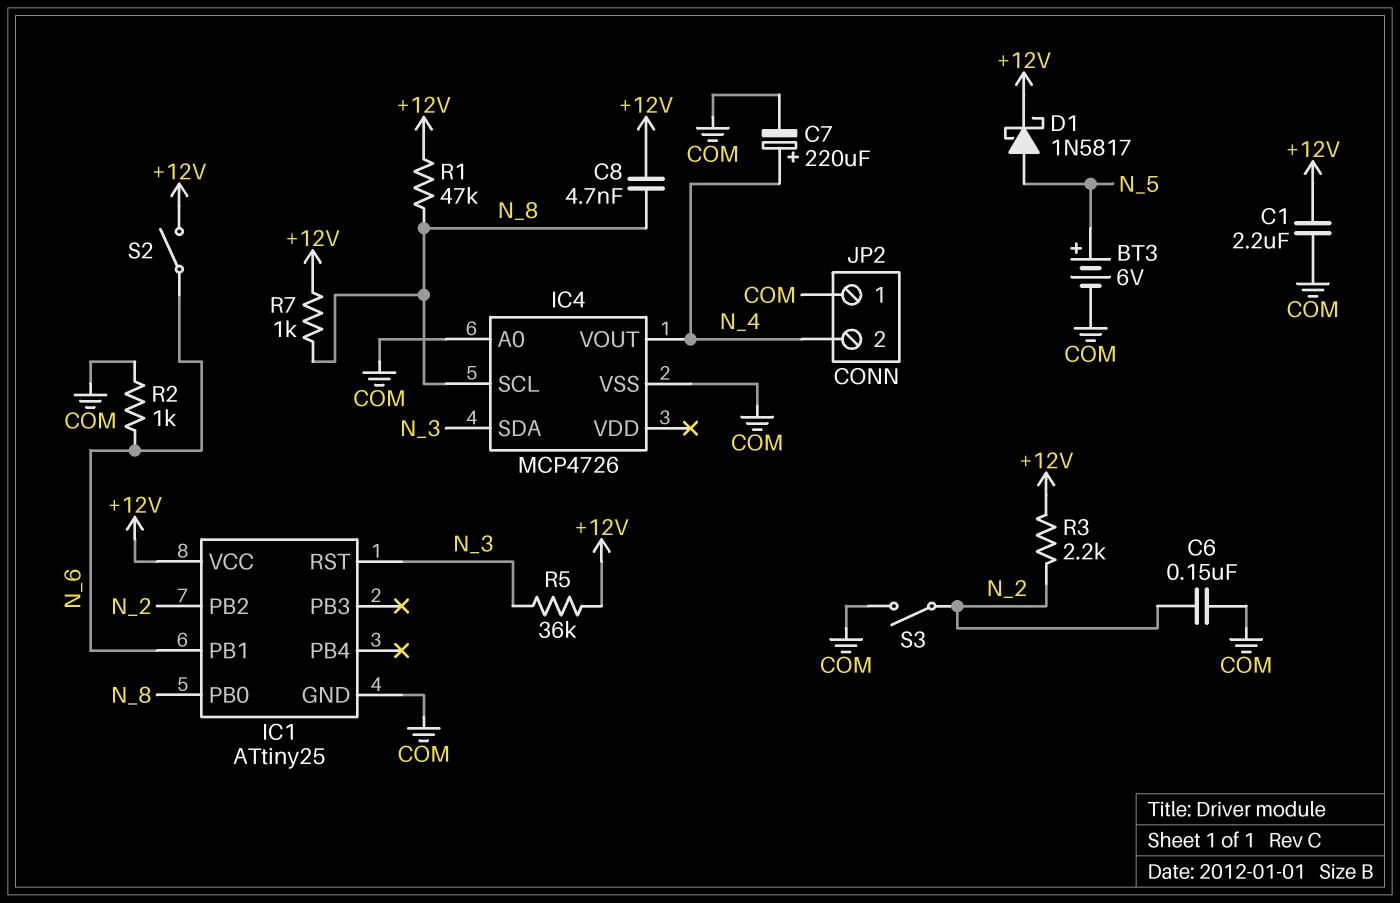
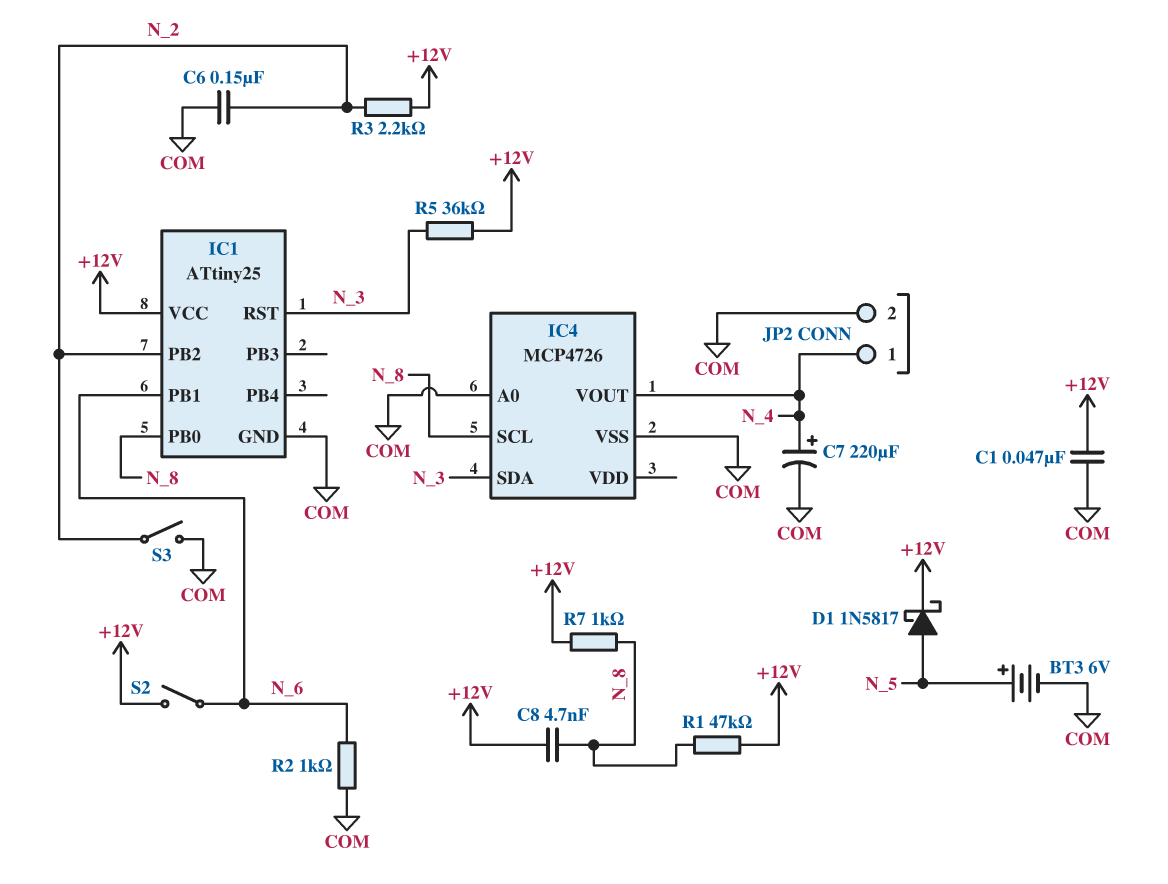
C1: 2.2uF (+12V, COM) -> 47nF (+12V, COM)
JP2 pin 1: COM -> N_4
JP2 pin 2: N_4 -> COM

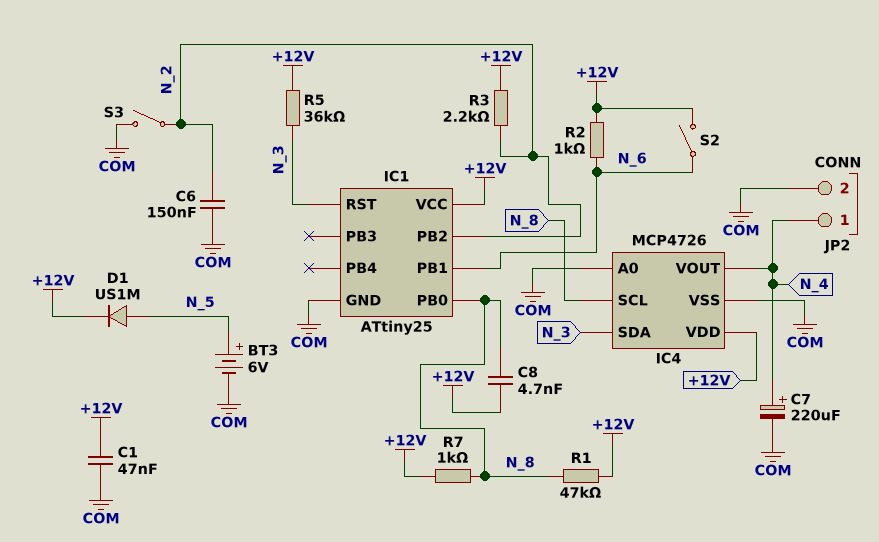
D1: schottky 1N5817 (A N_5, K +12V) -> diode US1M (A N_5, K +12V)
IC4 pin VDD: none -> +12V
R2: 1k (COM, N_6) -> 1k (+12V, N_6)

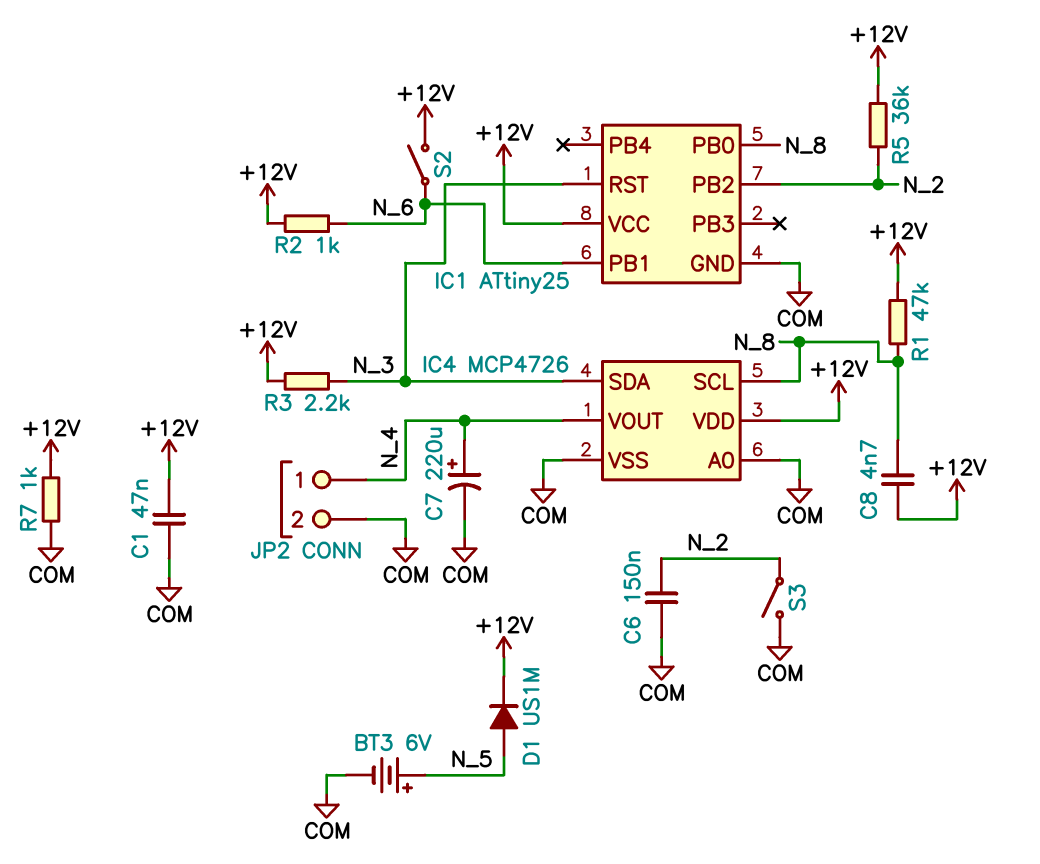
R3: 2.2k (+12V, N_2) -> 2.2k (+12V, N_3)
R5: 36k (+12V, N_3) -> 36k (+12V, N_2)
R7: 1k (+12V, N_8) -> 1k (+12V, COM)

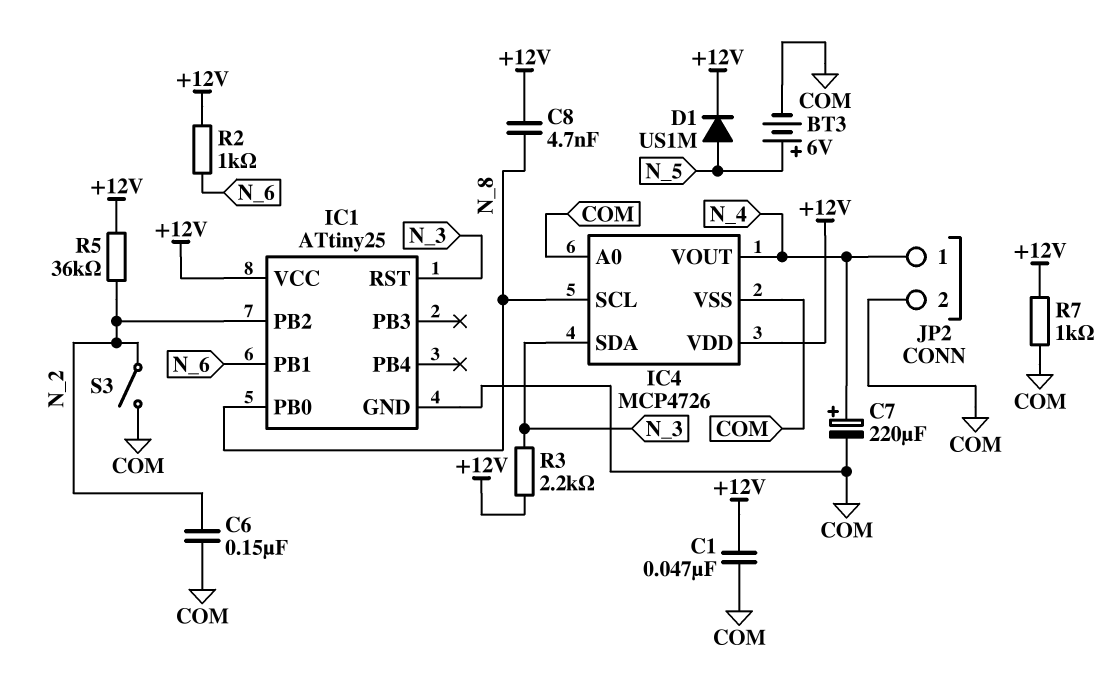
R1: 47k (+12V, N_8) -> none
S2: switch (+12V, N_6) -> none

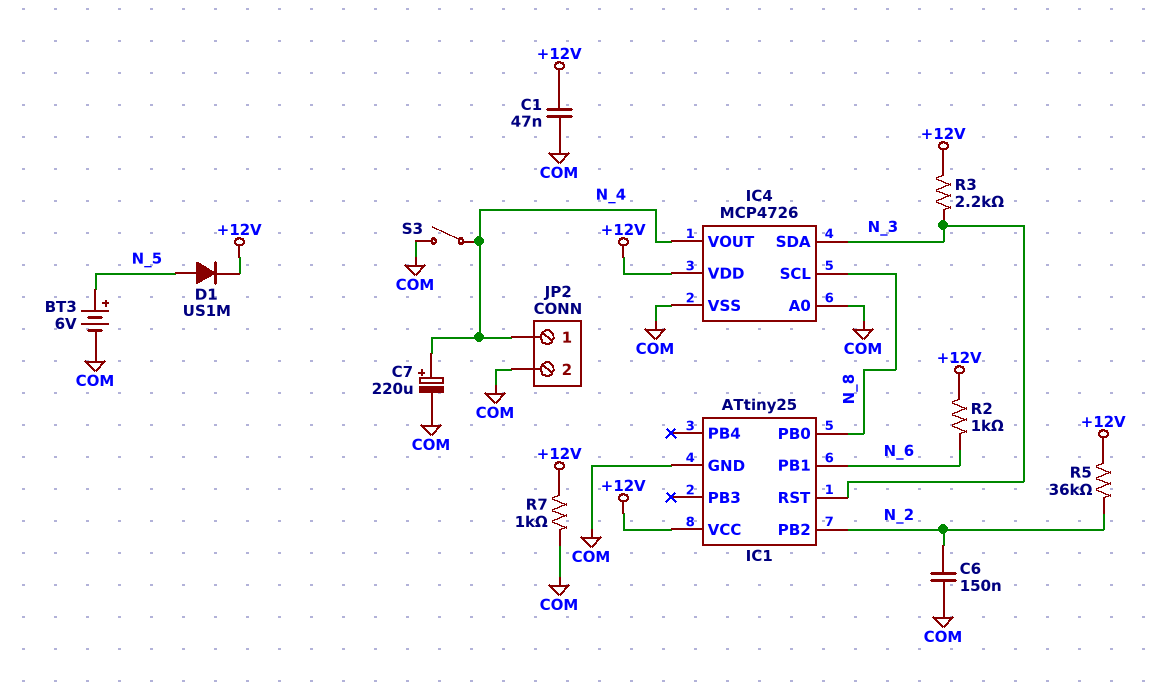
C8: 4.7nF (+12V, N_8) -> none
S3: switch (COM, N_2) -> switch (COM, N_4)

